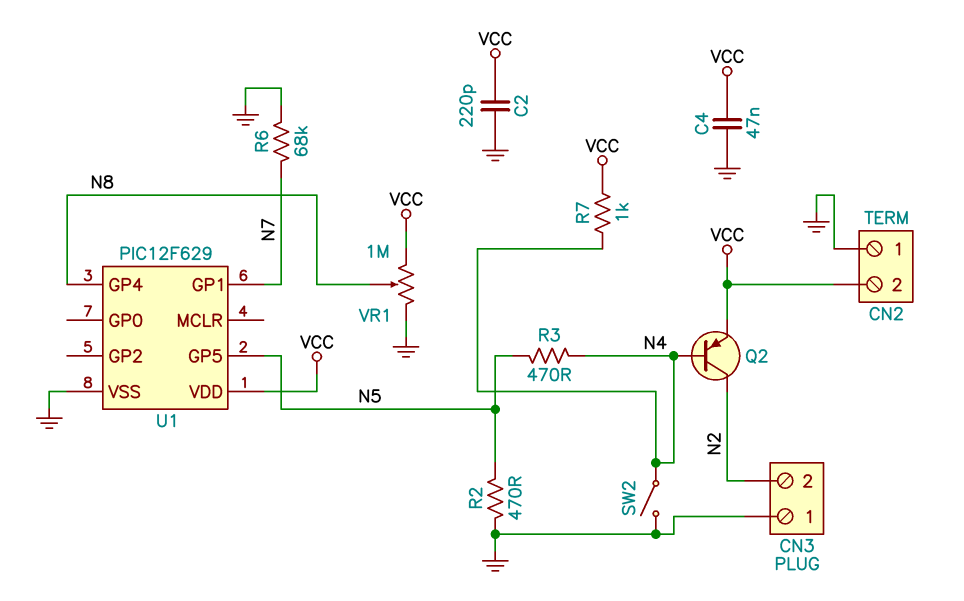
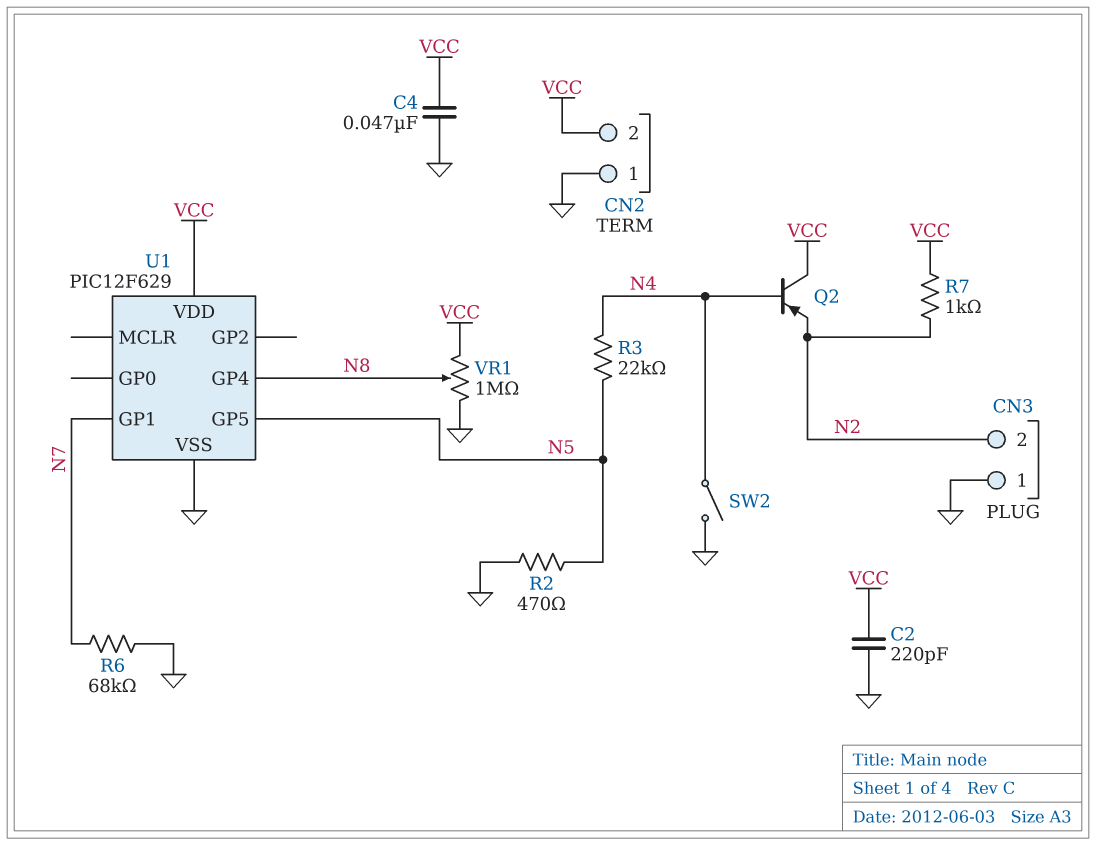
Q2: PNP (B N4, C N2, E VCC) -> PNP (B N4, C VCC, E N2)
R3: 470 (N4, N5) -> 22k (N4, N5)
R7: 1k (N4, VCC) -> 1k (N2, VCC)

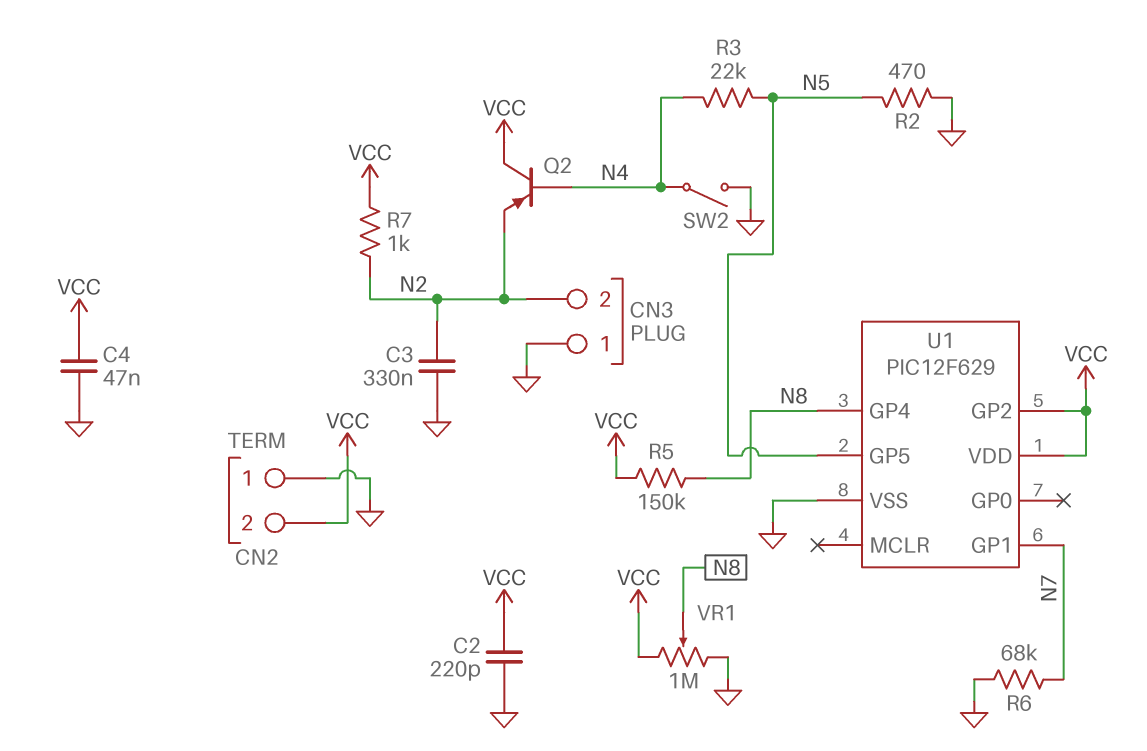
C3: none -> 330nF (GND, N2)
R5: none -> 150k (N8, VCC)
U1 pin GP2: none -> VCC

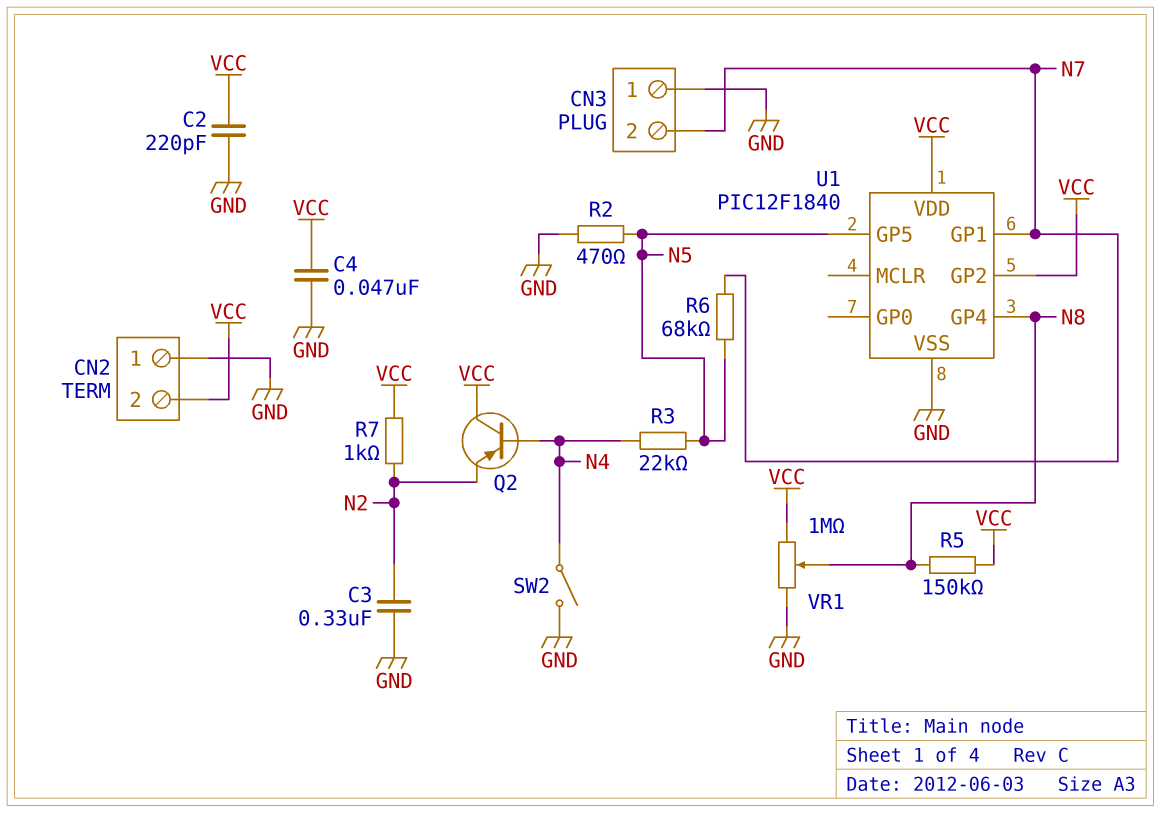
CN3 pin 2: N2 -> N7
R6: 68k (GND, N7) -> 68k (N5, N7)
U1: PIC12F629 -> PIC12F1840

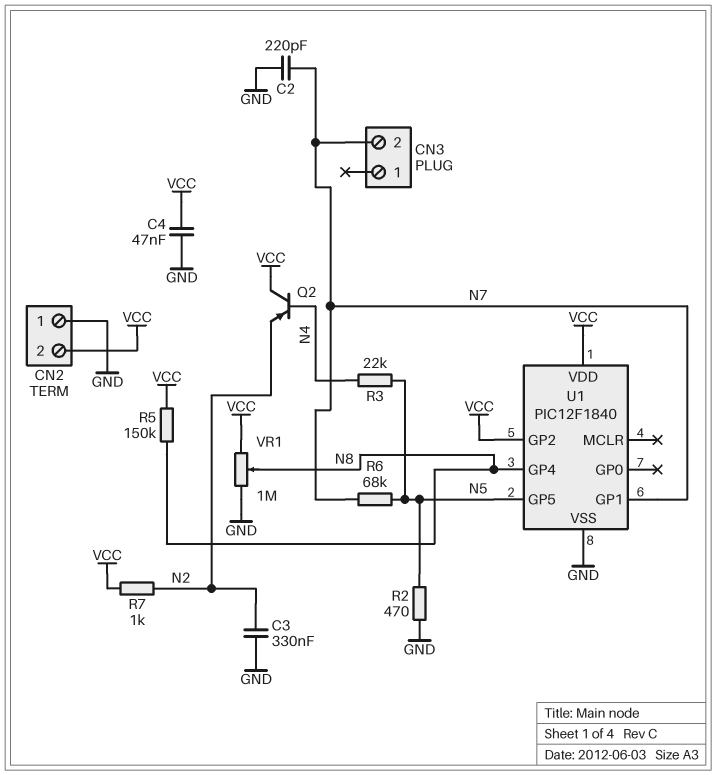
C2: 220pF (GND, VCC) -> 220pF (GND, N7)
CN3 pin 1: GND -> none
SW2: switch (GND, N4) -> none

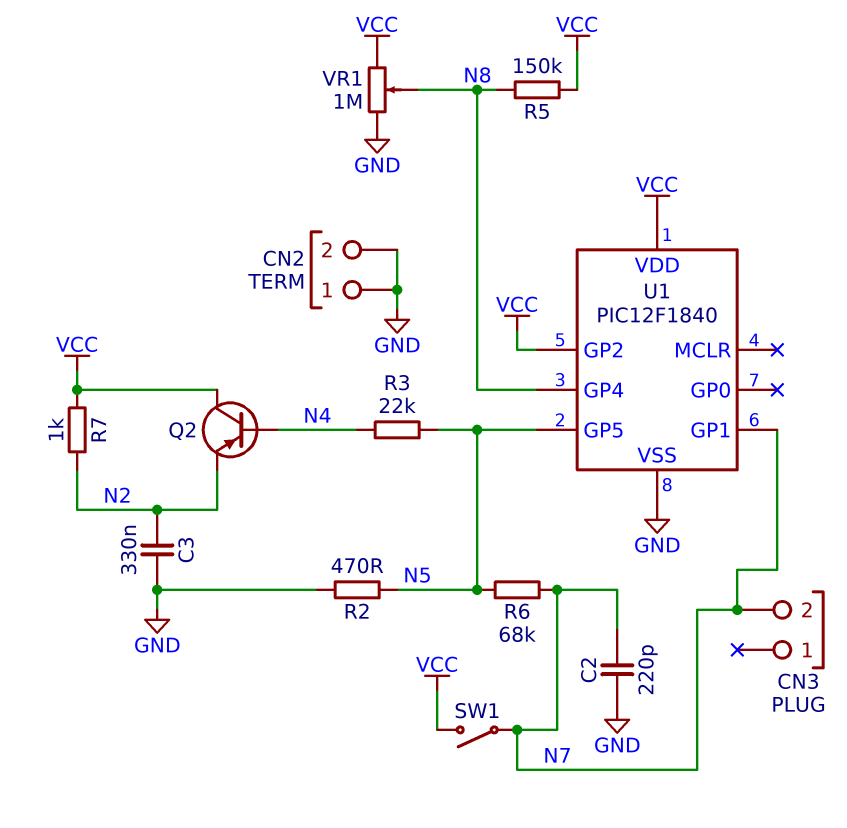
C4: 47nF (GND, VCC) -> none
CN2 pin 2: VCC -> GND
SW1: none -> switch (N7, VCC)

